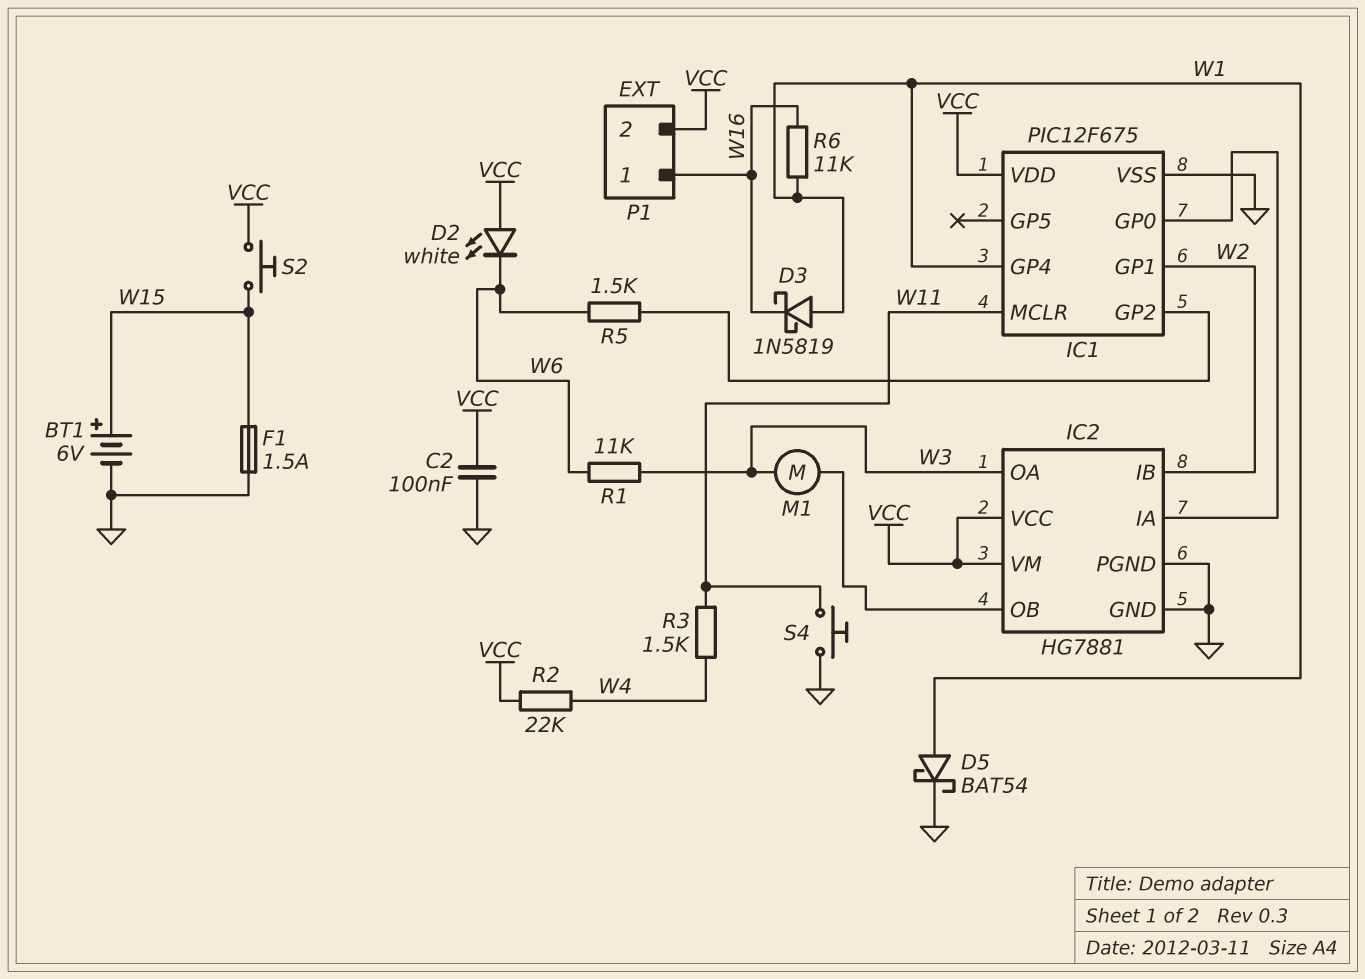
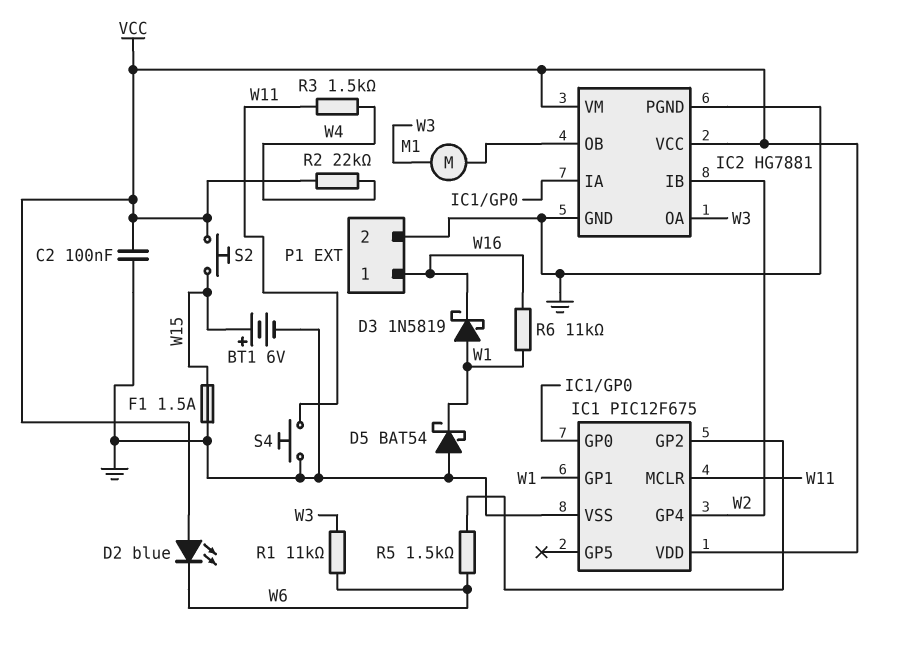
D2: LED white (A VCC, K W6) -> LED blue (A VCC, K W6)
D5: schottky BAT54 (A W1, K GND) -> schottky BAT54 (A GND, K W1)
IC1 pin GP1: W2 -> W1
IC1 pin GP4: W1 -> W2
P1 pin 2: VCC -> GND

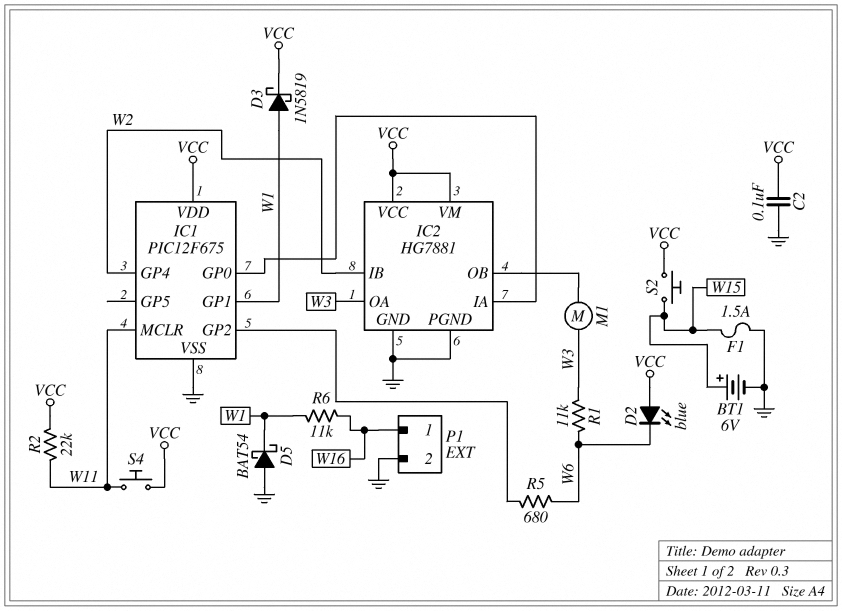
D3: schottky 1N5819 (A W1, K W16) -> schottky 1N5819 (A W1, K VCC)
R2: 22k (VCC, W4) -> 22k (VCC, W11)
R3: 1.5k (W4, W11) -> none
R5: 1.5k (IC1/GP2, W6) -> 680 (IC1/GP2, W6)
S4: button (GND, W11) -> button (VCC, W11)

